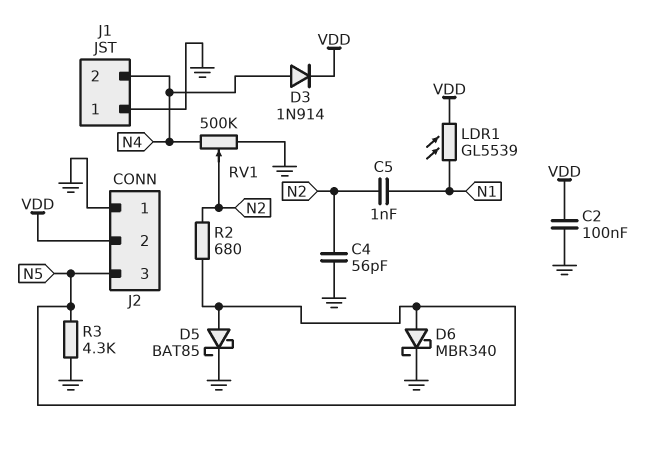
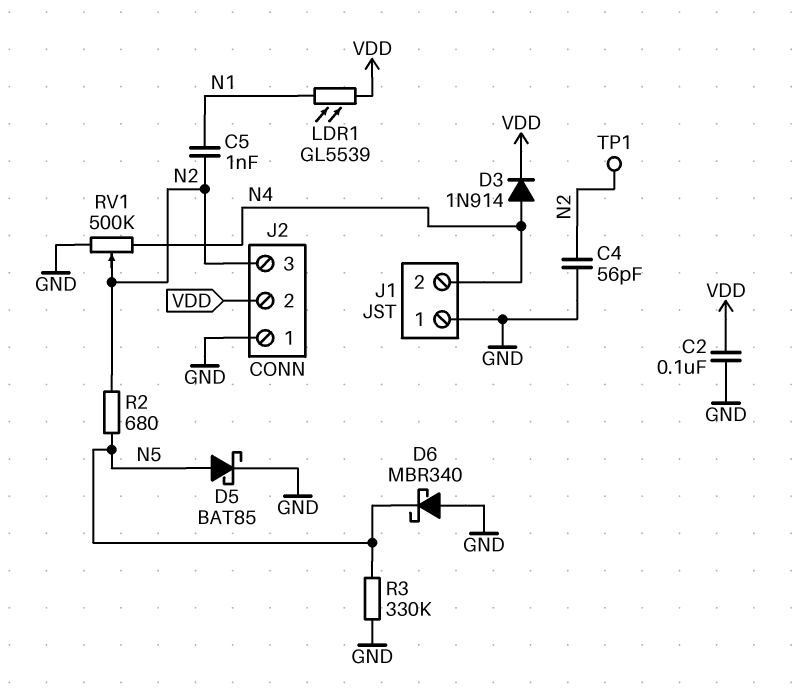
D6: schottky MBR340 (A N5, K GND) -> schottky MBR340 (A GND, K N5)
J2 pin 3: N5 -> N2
R3: 4.3k (GND, N5) -> 330k (GND, N5)
TP1: none -> test point (N2)

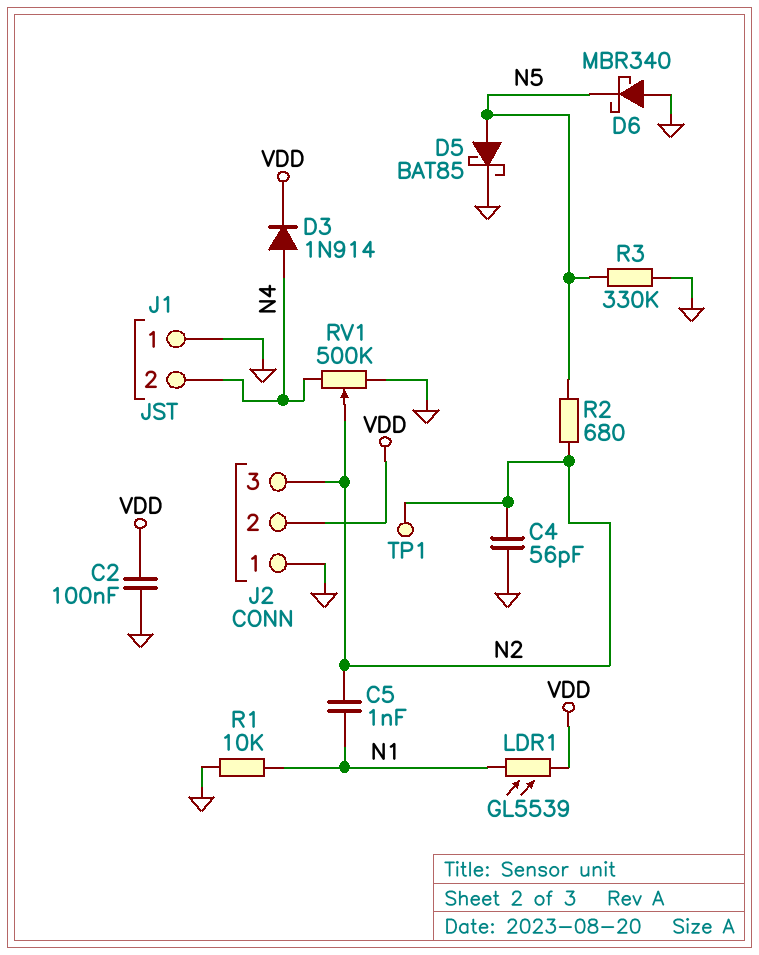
R1: none -> 10k (GND, N1)

